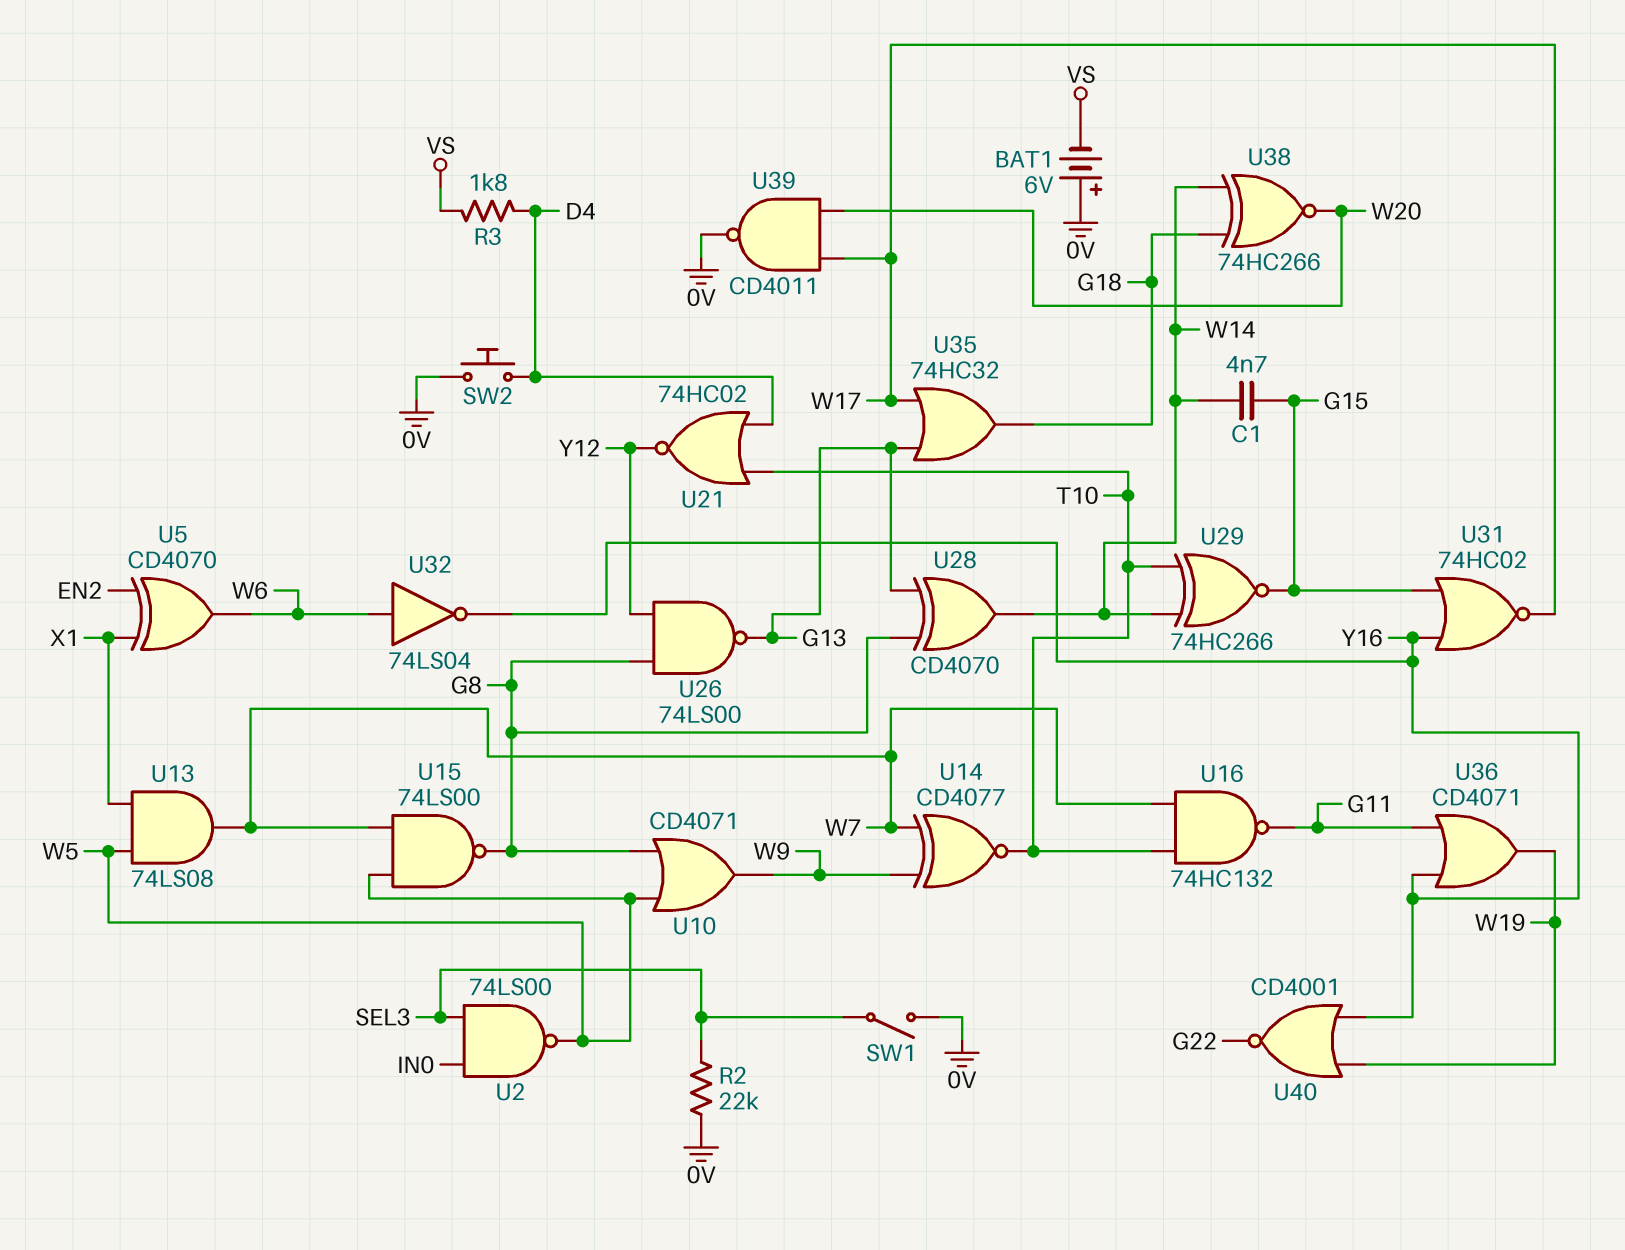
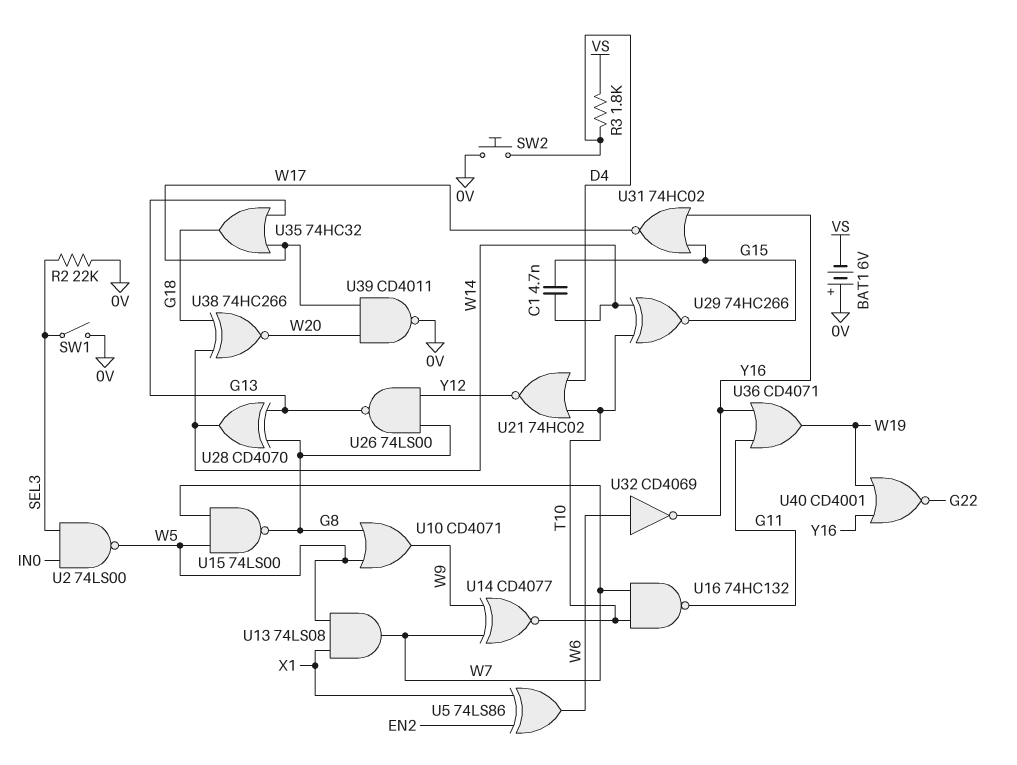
U5: XOR CD4070 (in EN2, in X1, out W6) -> XOR 74LS86 (in EN2, in X1, out W6)
U32: NOT 74LS04 (in W6, out Y16) -> NOT CD4069 (in W6, out Y16)

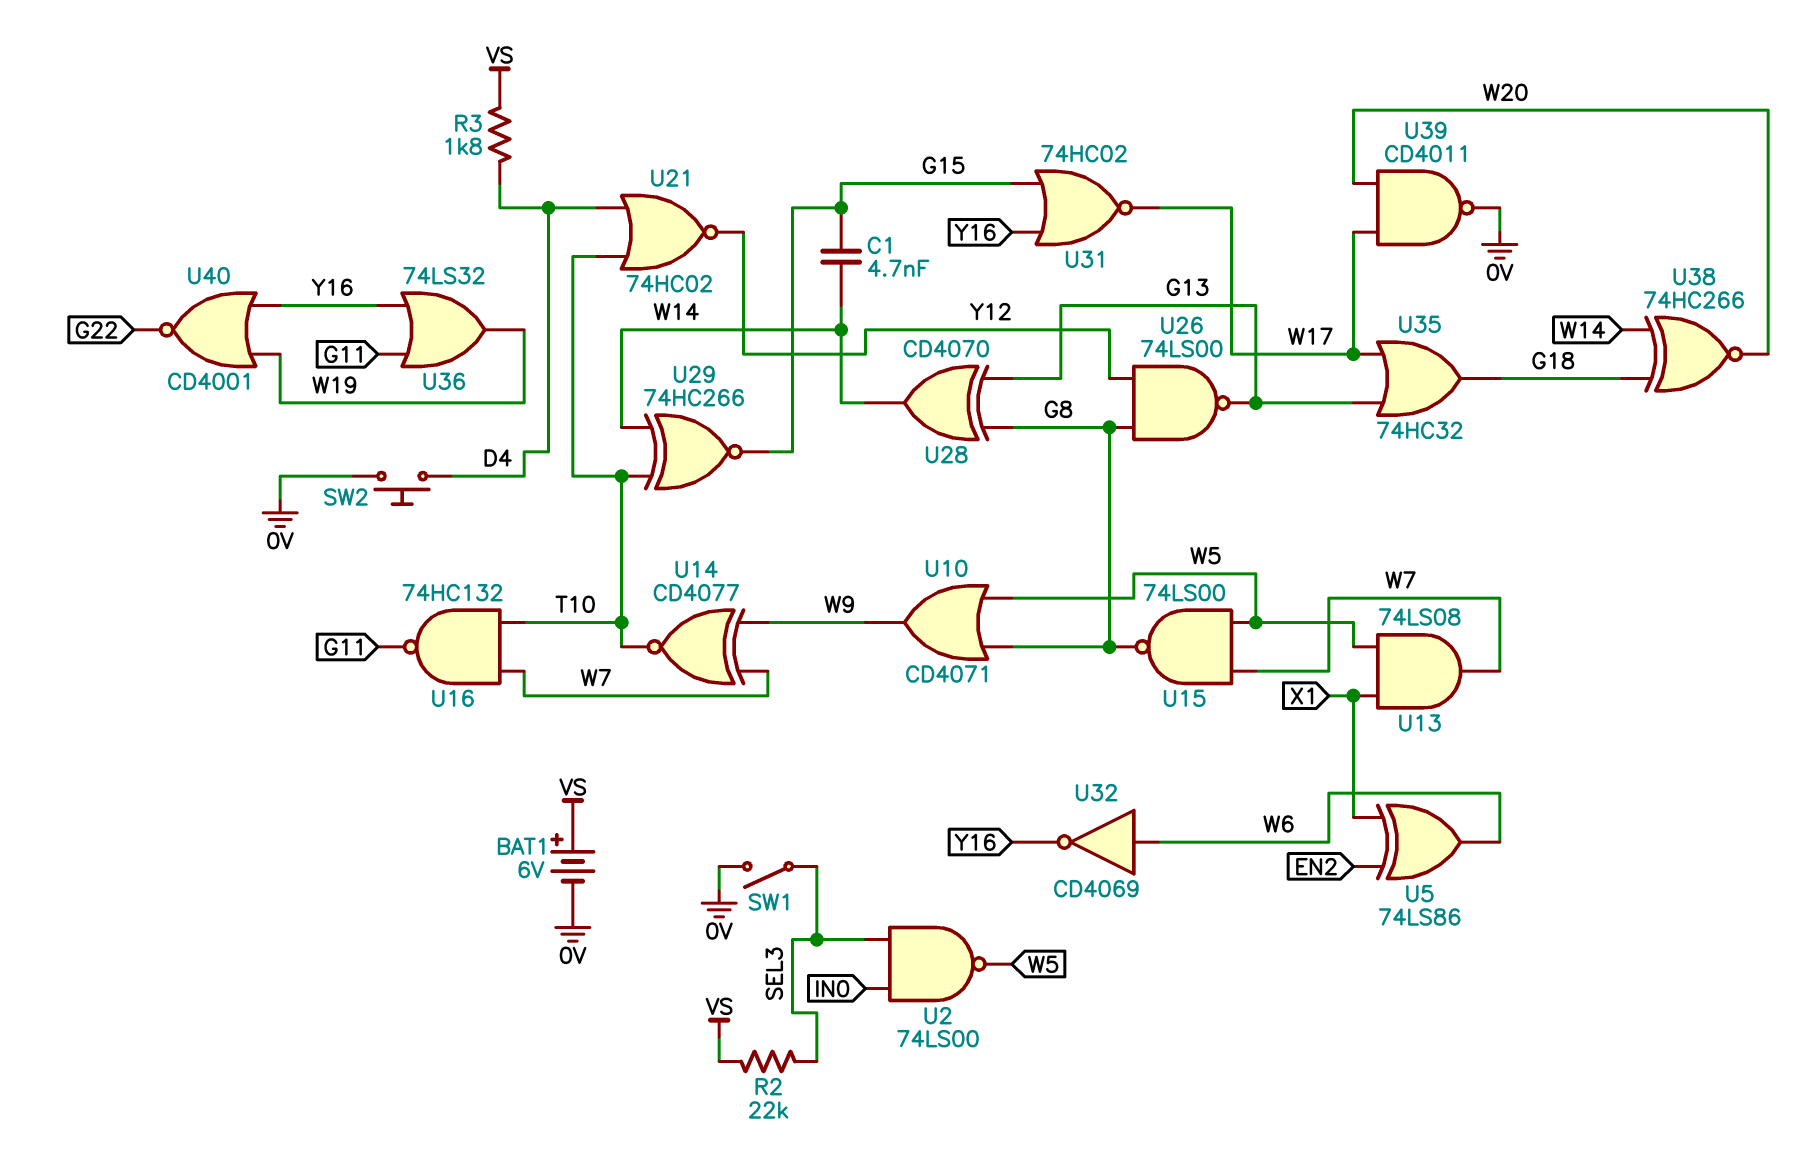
BAT1: 6V (plus 0V, minus VS) -> 6V (plus VS, minus 0V)
R2: 22k (0V, SEL3) -> 22k (SEL3, VS)
U36: OR CD4071 (in G11, in Y16, out W19) -> OR 74LS32 (in G11, in Y16, out W19)

